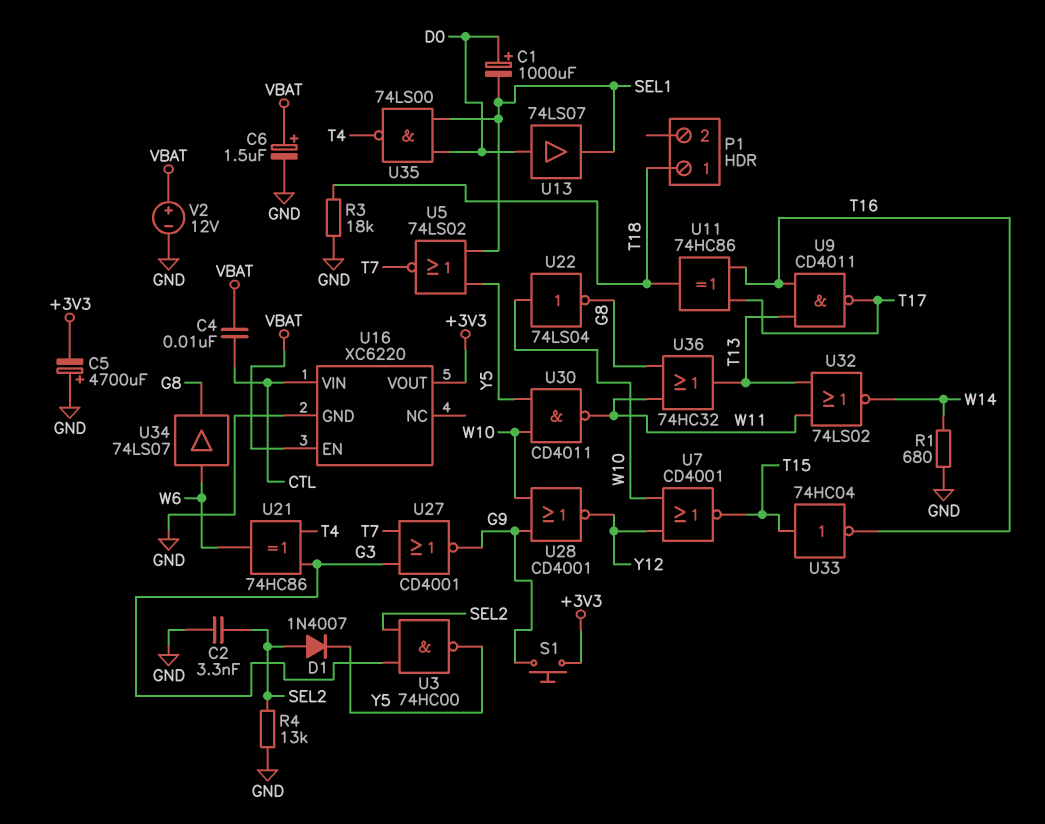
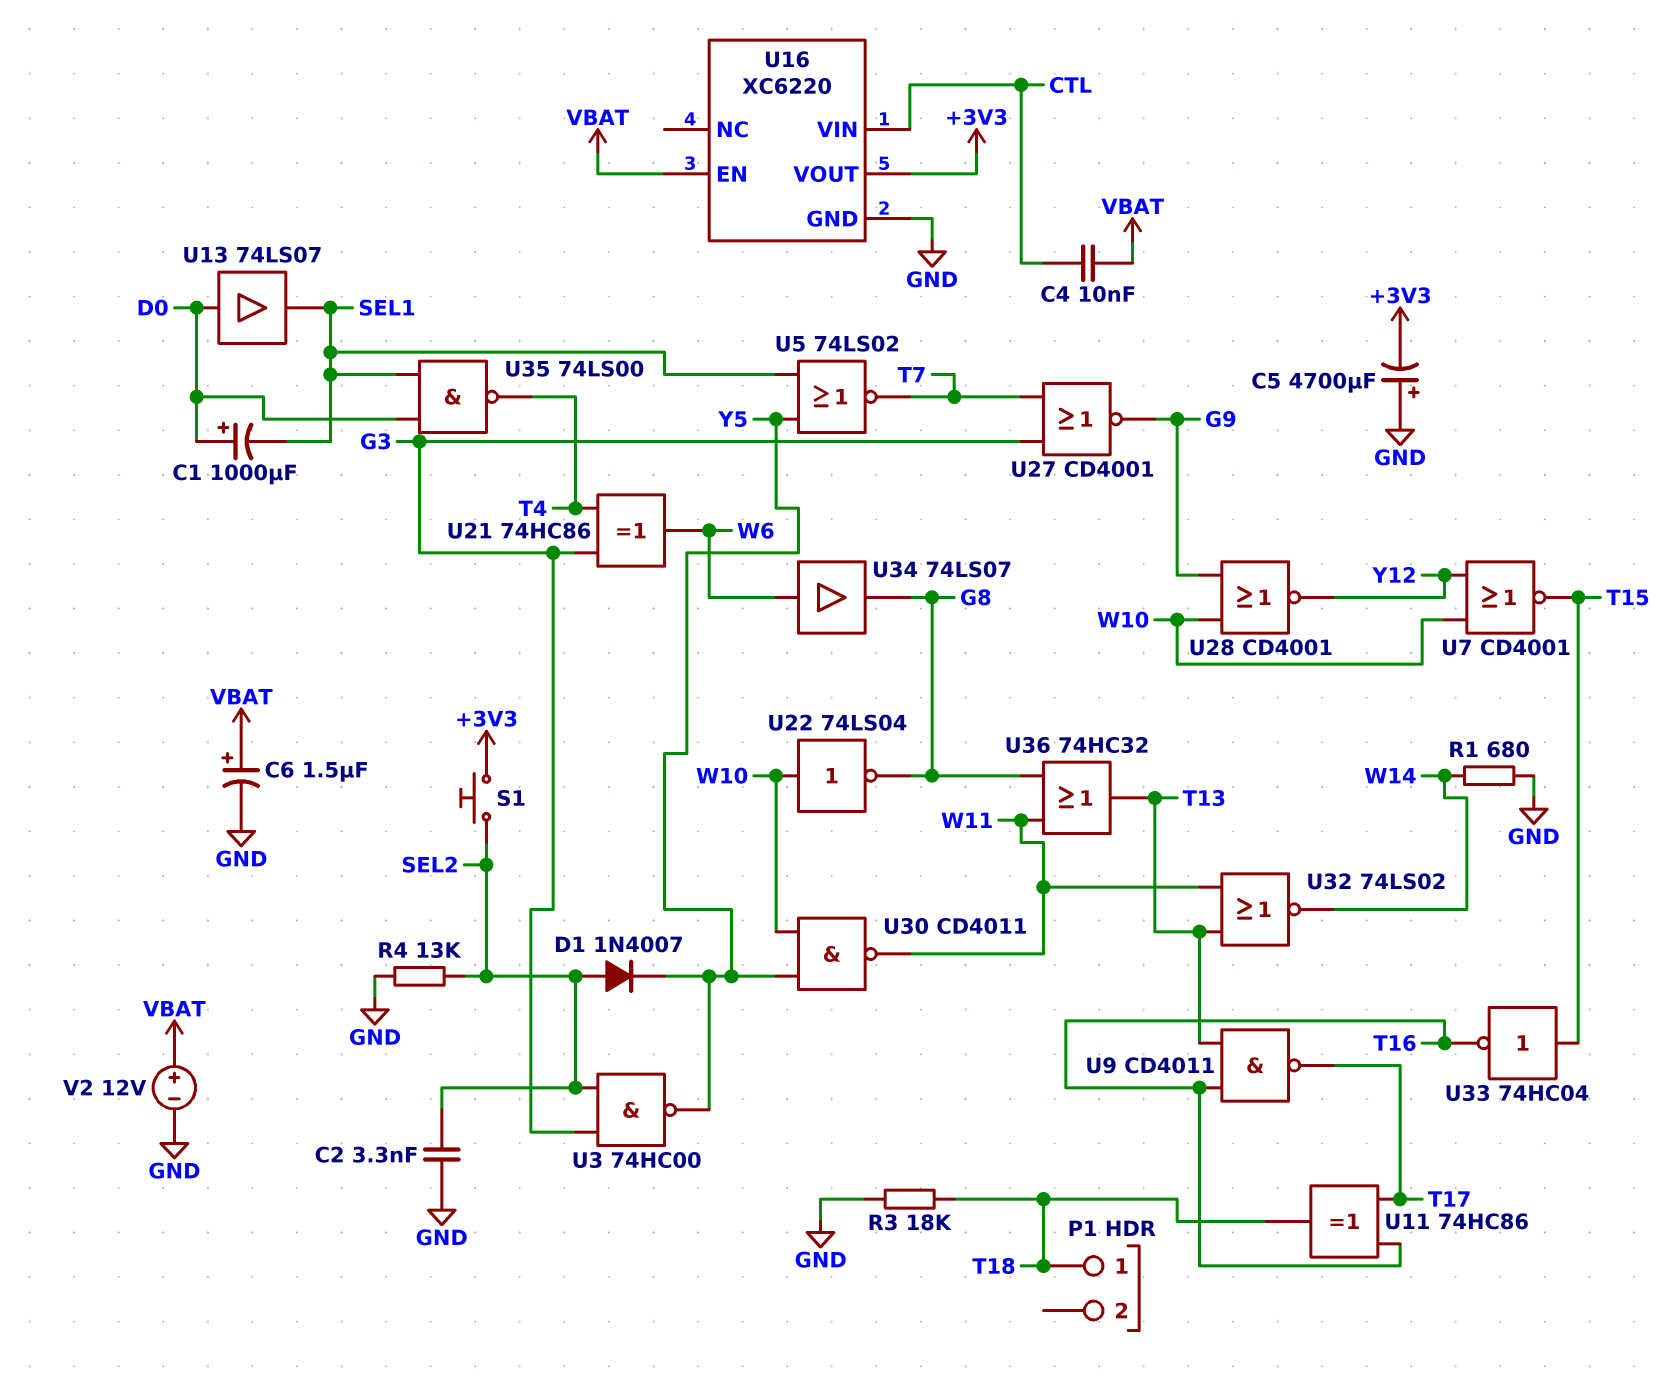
S1: button (+3V3, G9) -> button (+3V3, SEL2)

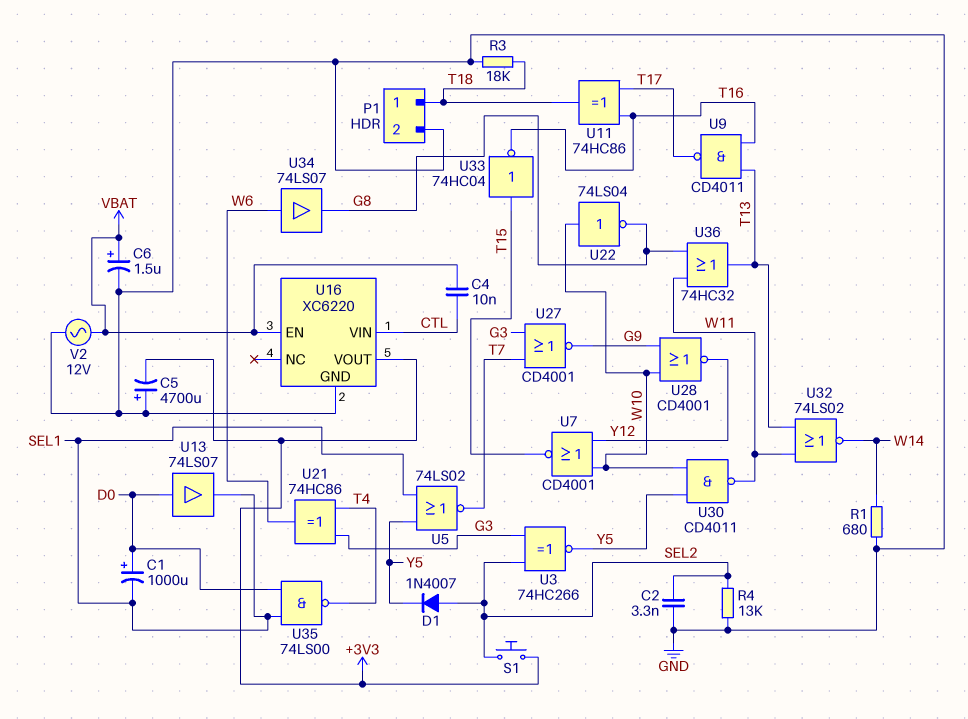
P1 pin 2: none -> GND
U3: NAND 74HC00 (in G3, in SEL2, out Y5) -> XNOR 74HC266 (in G3, in SEL2, out Y5)
V2: 12V (plus VBAT, minus GND) -> AC 12V (GND, VBAT)

